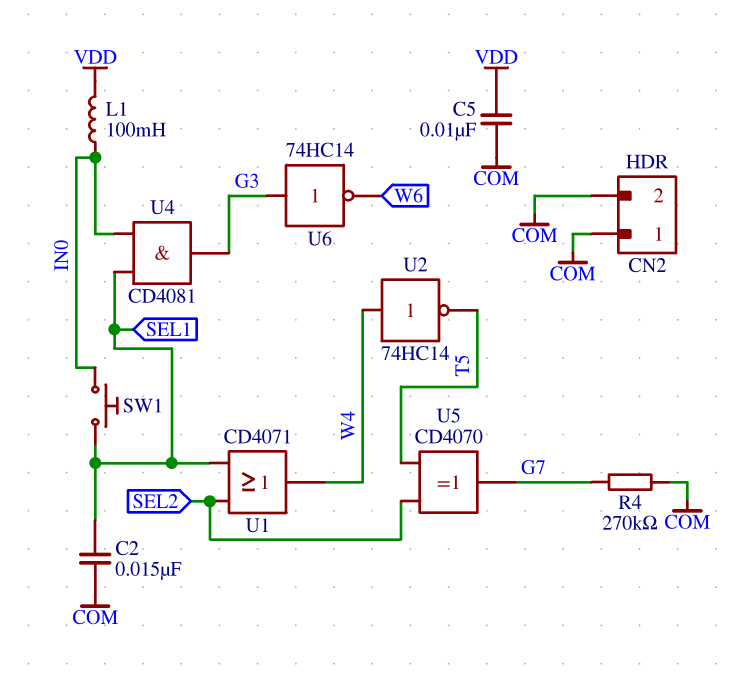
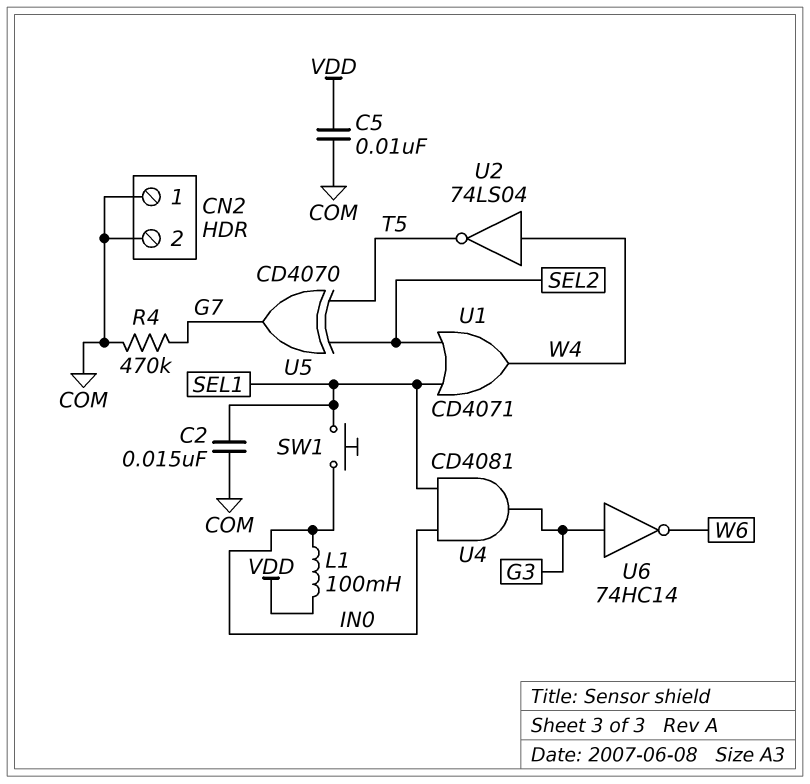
R4: 270k (COM, G7) -> 470k (COM, G7)
U2: NOT 74HC14 (in W4, out T5) -> NOT 74LS04 (in W4, out T5)

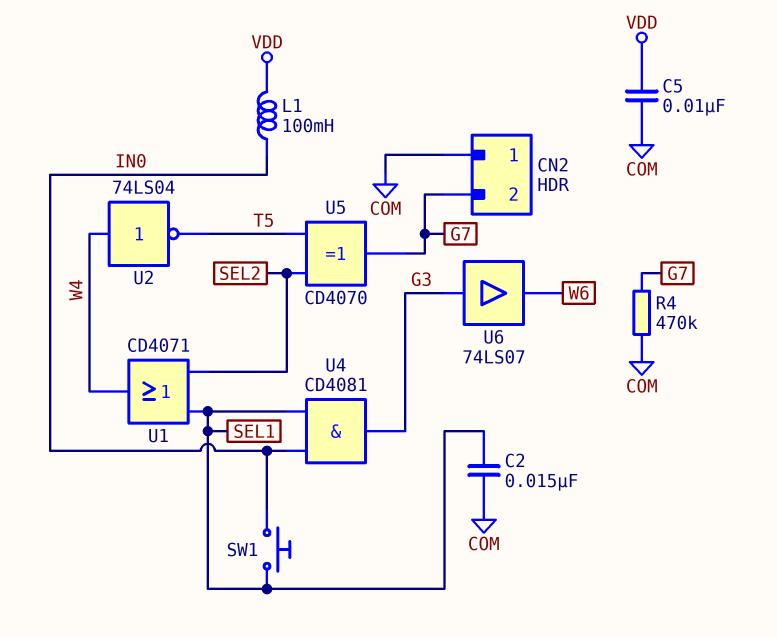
CN2 pin 2: COM -> G7
U6: NOT 74HC14 (in G3, out W6) -> buffer 74LS07 (in G3, out W6)

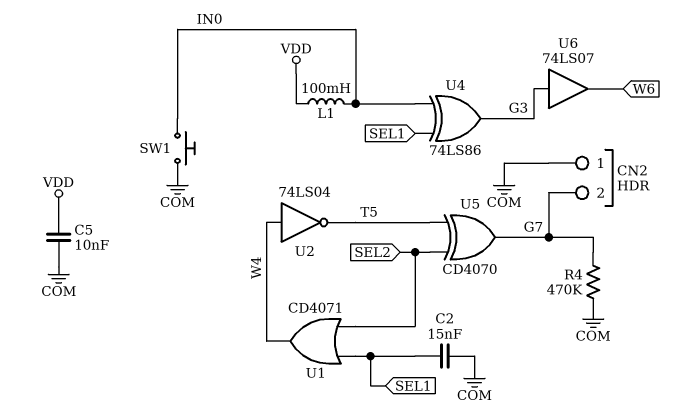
SW1: button (IN0, SEL1) -> button (COM, IN0)
U4: AND CD4081 (in IN0, in SEL1, out G3) -> XOR 74LS86 (in IN0, in SEL1, out G3)

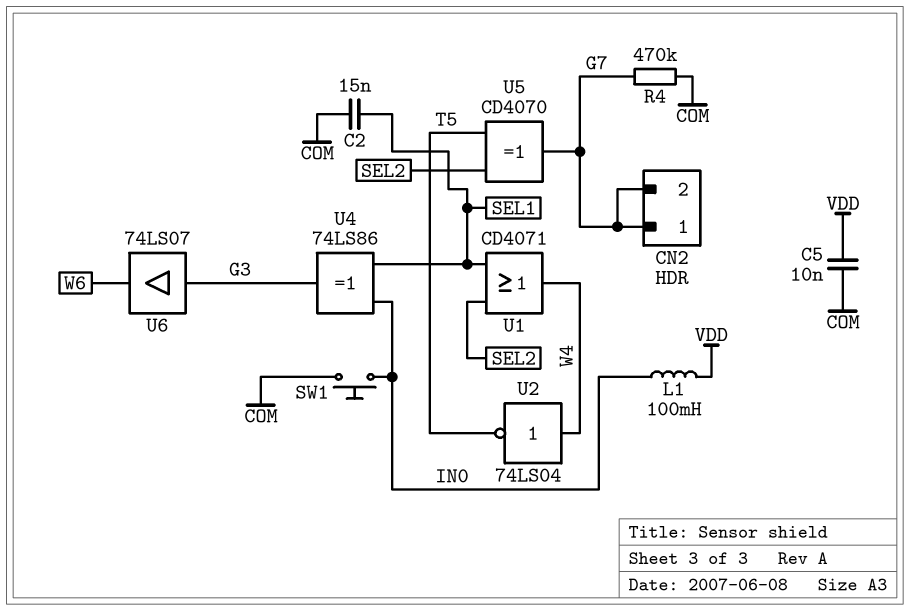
CN2 pin 1: COM -> G7

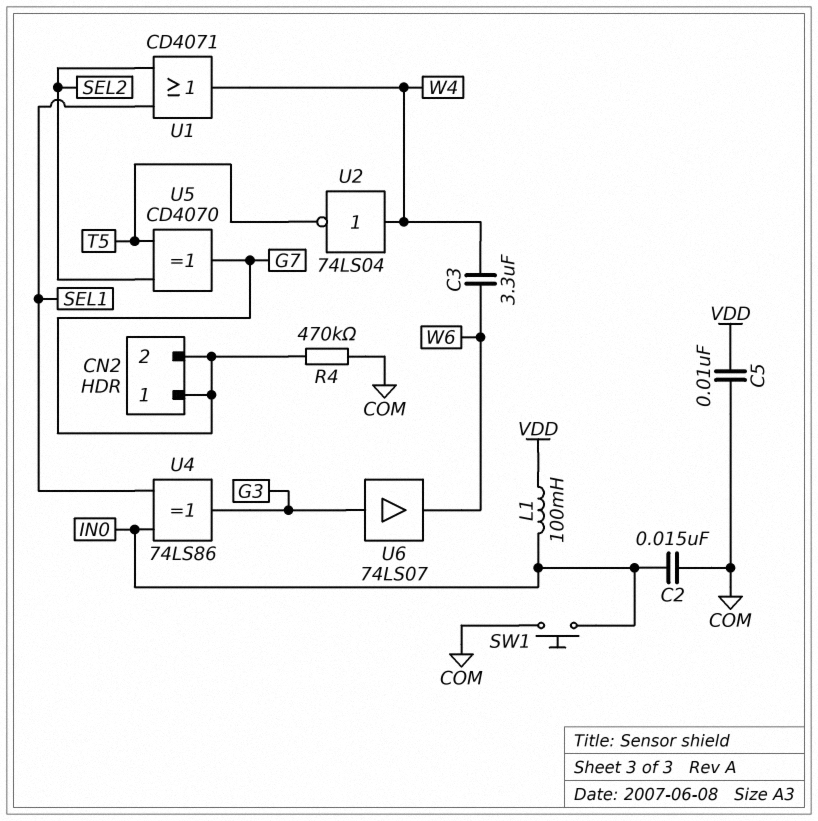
C2: 15nF (COM, SEL1) -> 15nF (COM, IN0)
C3: none -> 3.3uF (W4, W6)

